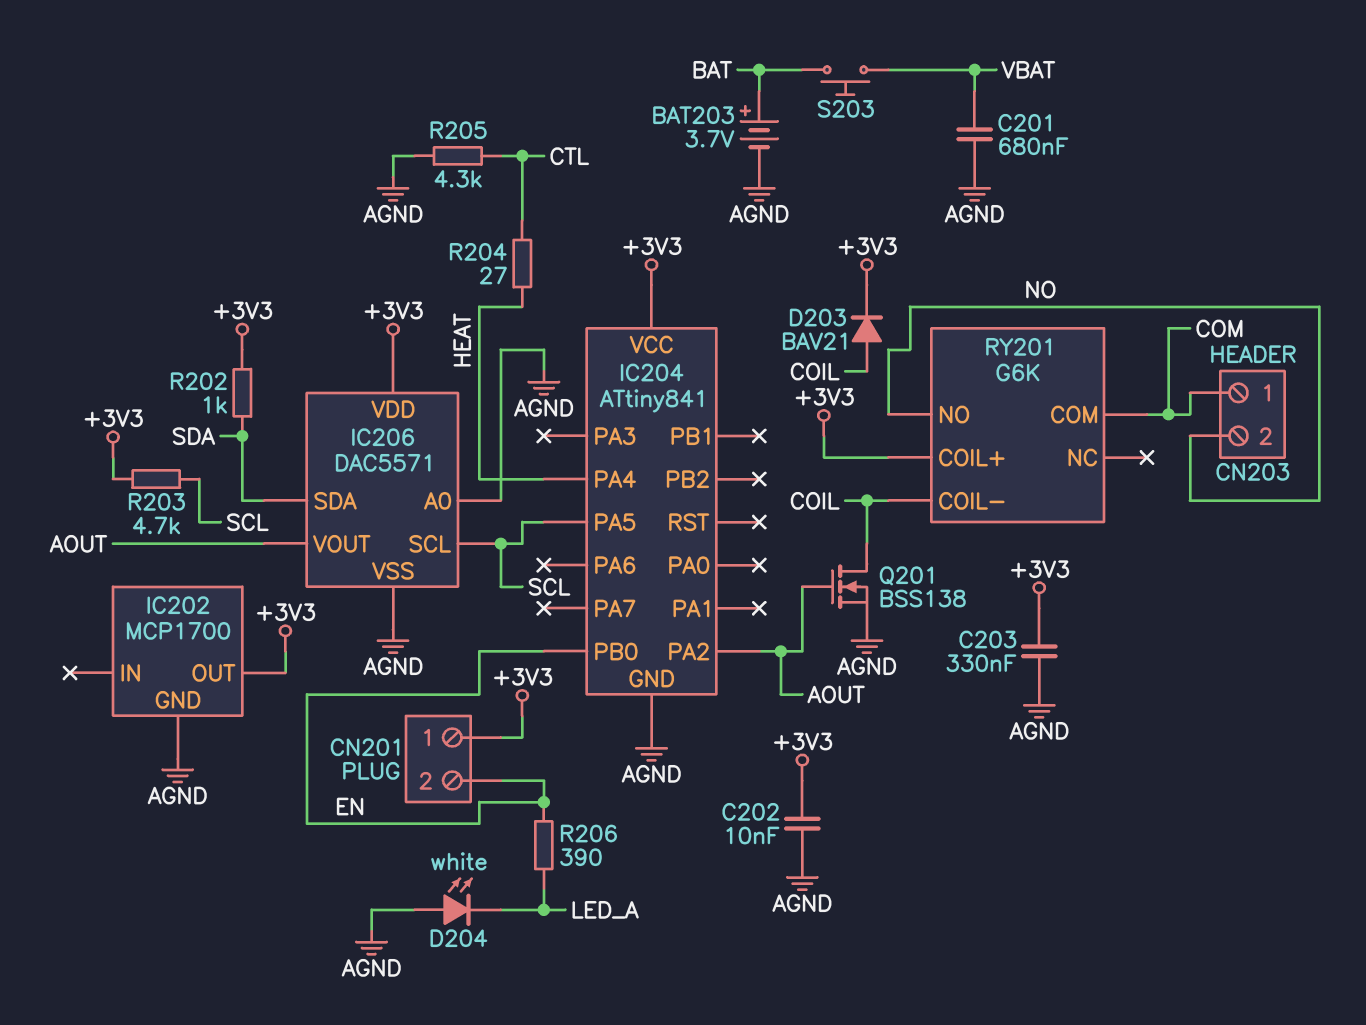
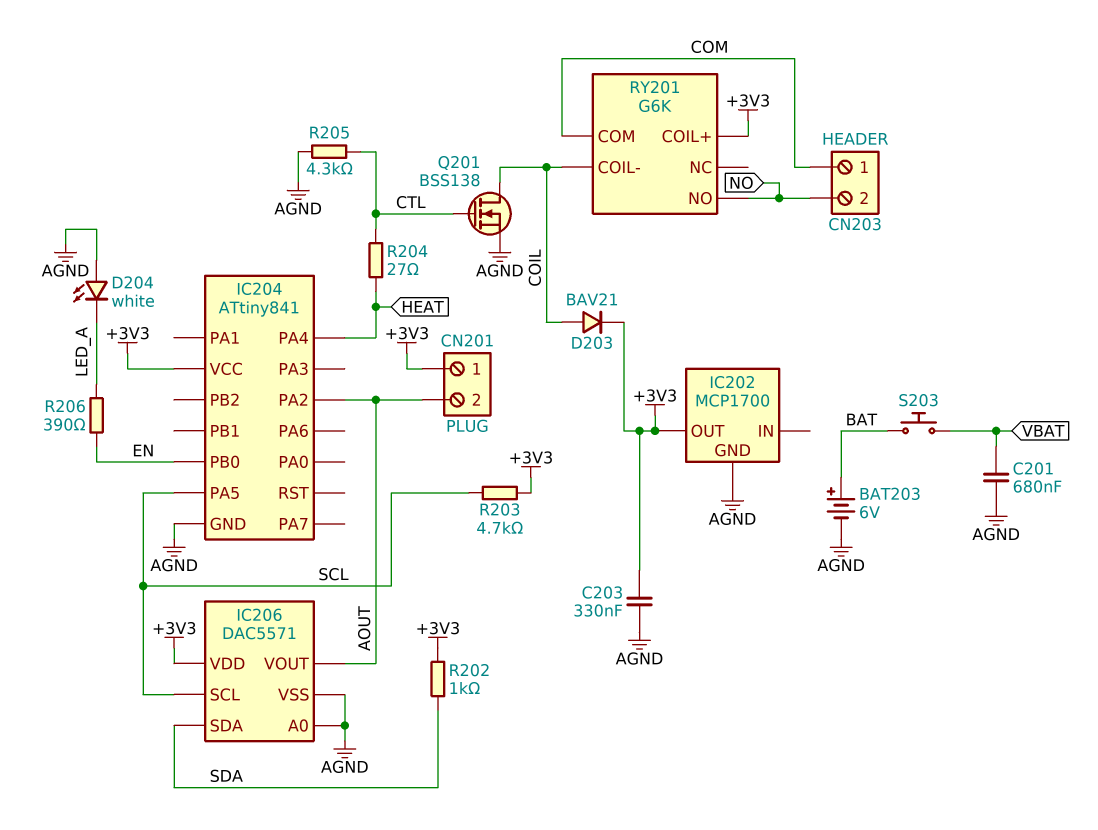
BAT203: 3.7V (plus BAT, minus AGND) -> 6V (plus BAT, minus AGND)
C202: 10nF (+3V3, AGND) -> none
CN201 pin 2: EN -> AOUT
Q201: NMOS BSS138 (G AOUT, D COIL, S AGND) -> NMOS BSS138 (G CTL, D COIL, S AGND)

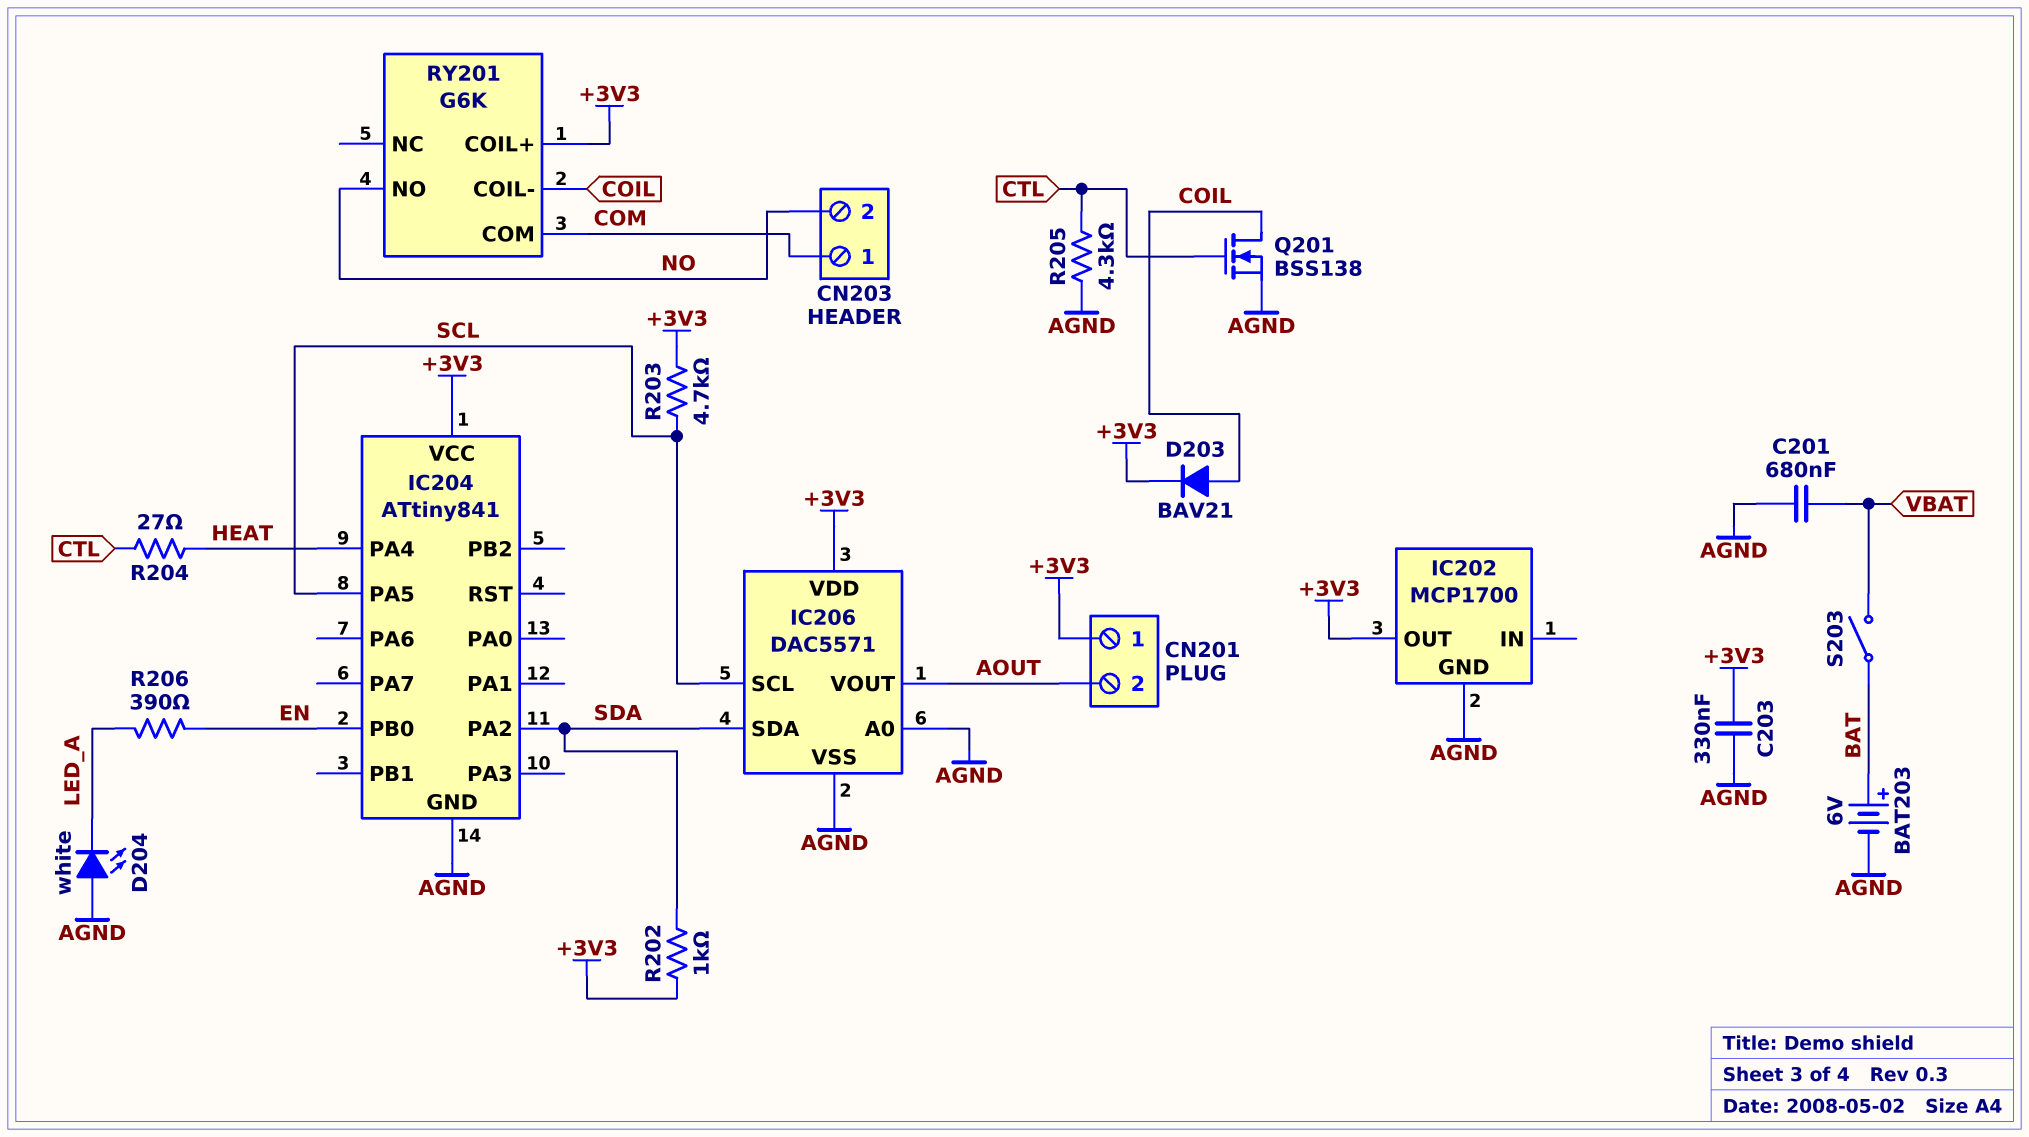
IC204 pin PA2: AOUT -> SDA
S203: button (BAT, VBAT) -> switch (BAT, VBAT)

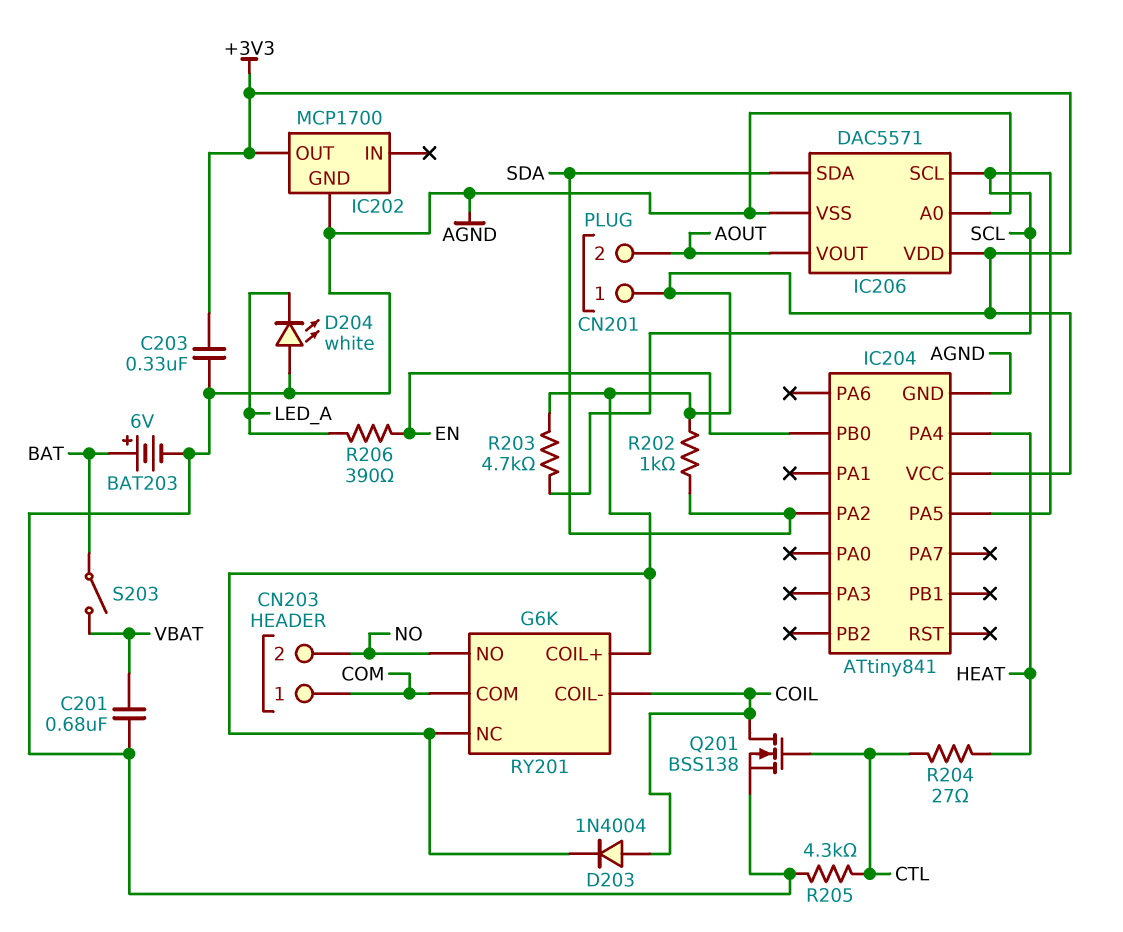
D203: diode BAV21 (A COIL, K +3V3) -> diode 1N4004 (A COIL, K +3V3)
RY201 pin NC: none -> +3V3

